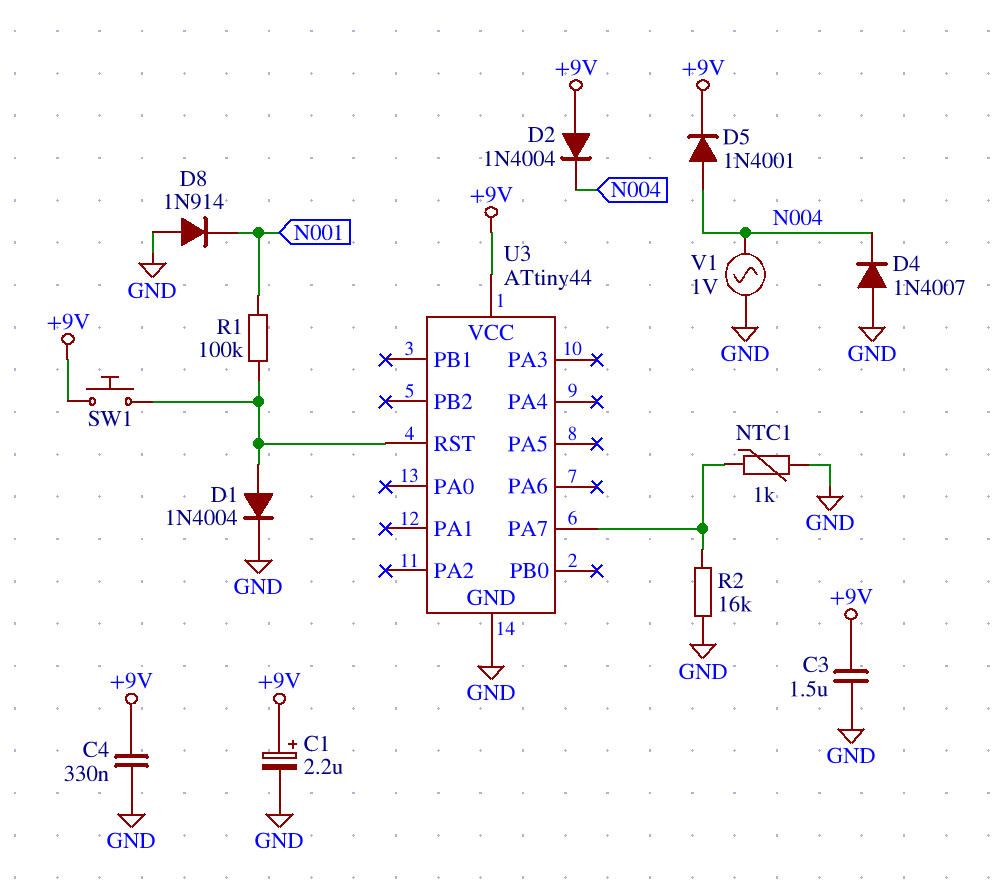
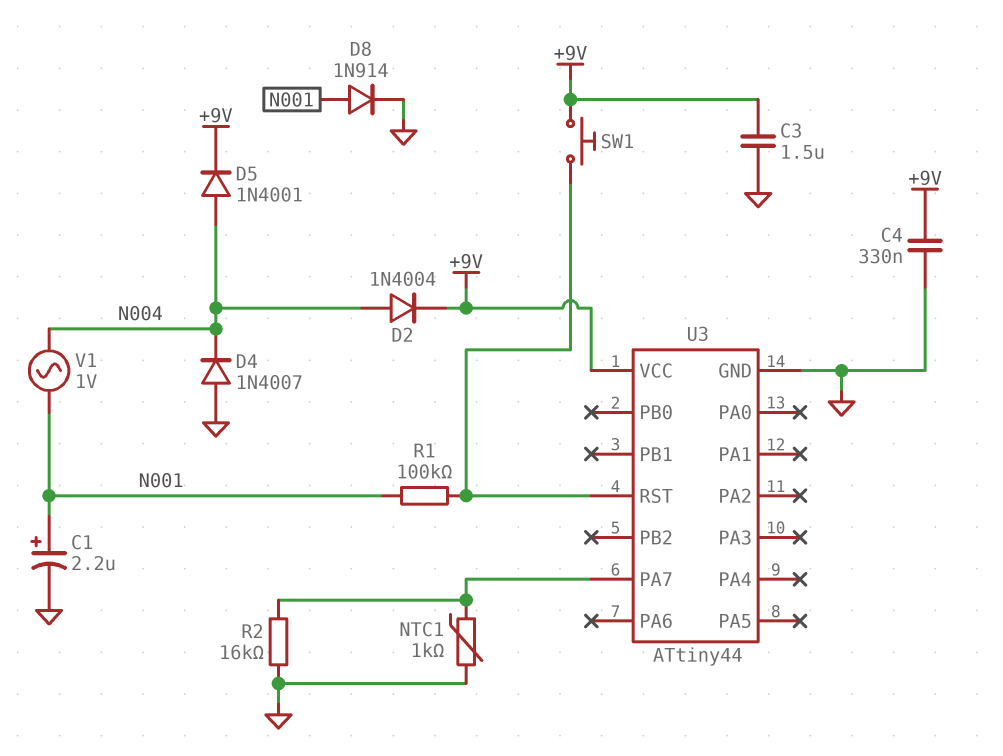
C1: 2.2uF (plus +9V, minus GND) -> 2.2uF (plus N001, minus GND)
D1: diode 1N4004 (A U3/RST, K GND) -> none
D2: diode 1N4004 (A +9V, K N004) -> diode 1N4004 (A N004, K +9V)
D8: diode 1N914 (A GND, K N001) -> diode 1N914 (A N001, K GND)
V1: AC 1V (GND, N004) -> AC 1V (N001, N004)

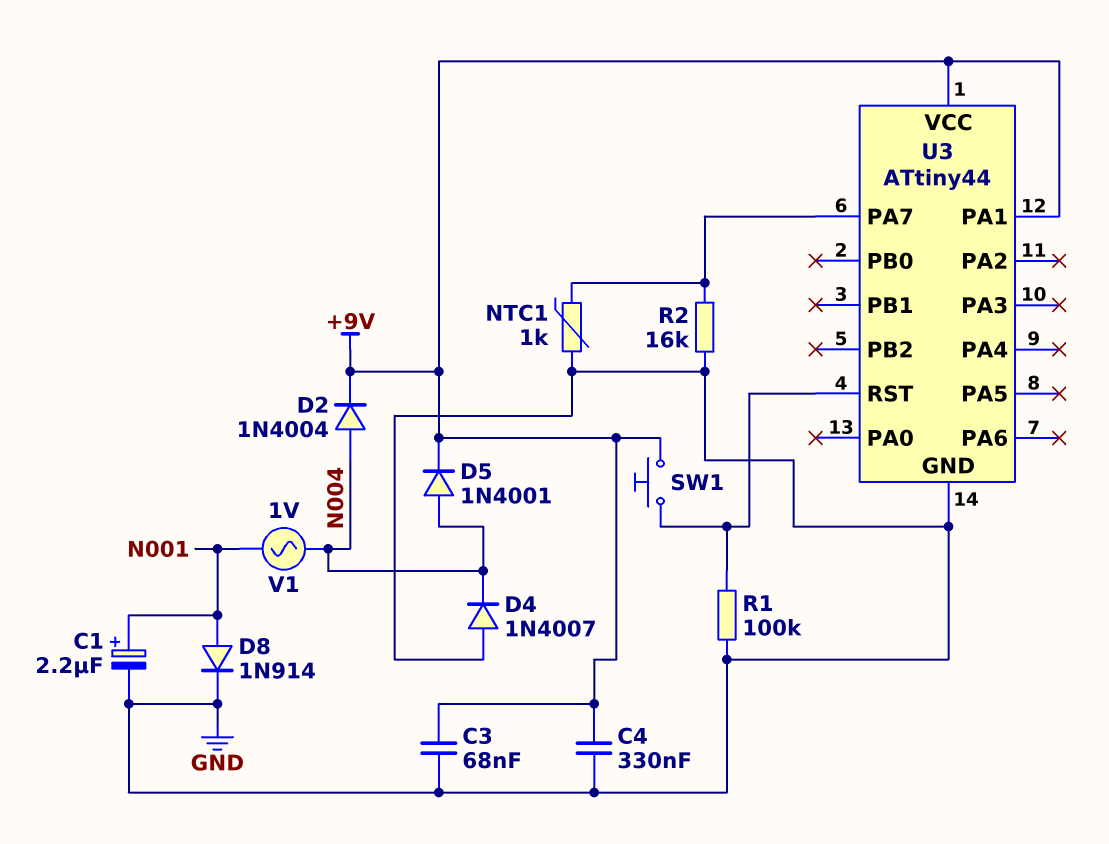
C3: 1.5uF (+9V, GND) -> 68nF (+9V, GND)
R1: 100k (N001, U3/RST) -> 100k (GND, U3/RST)
U3 pin PA1: none -> +9V

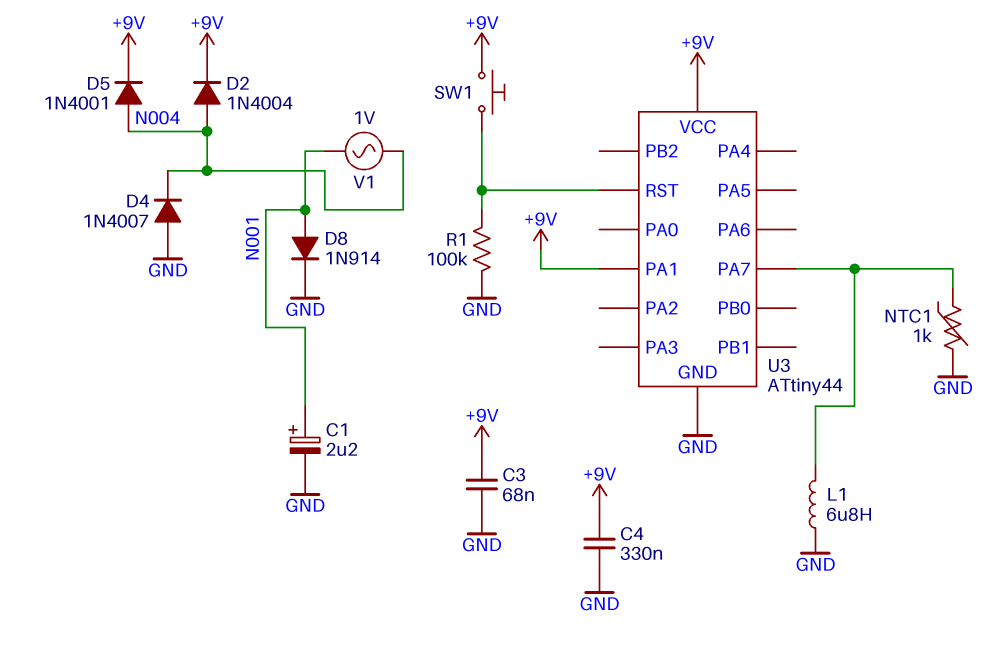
L1: none -> 6.8uH (GND, U3/PA7)
R2: 16k (GND, U3/PA7) -> none

